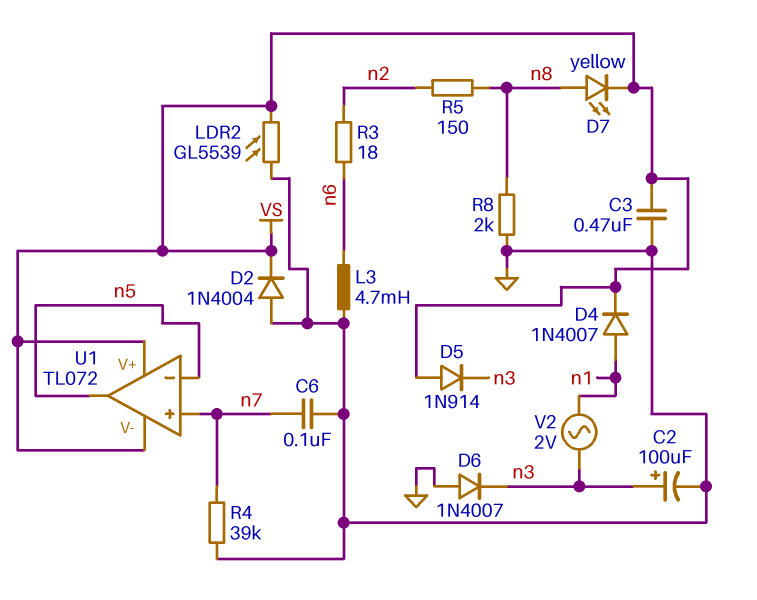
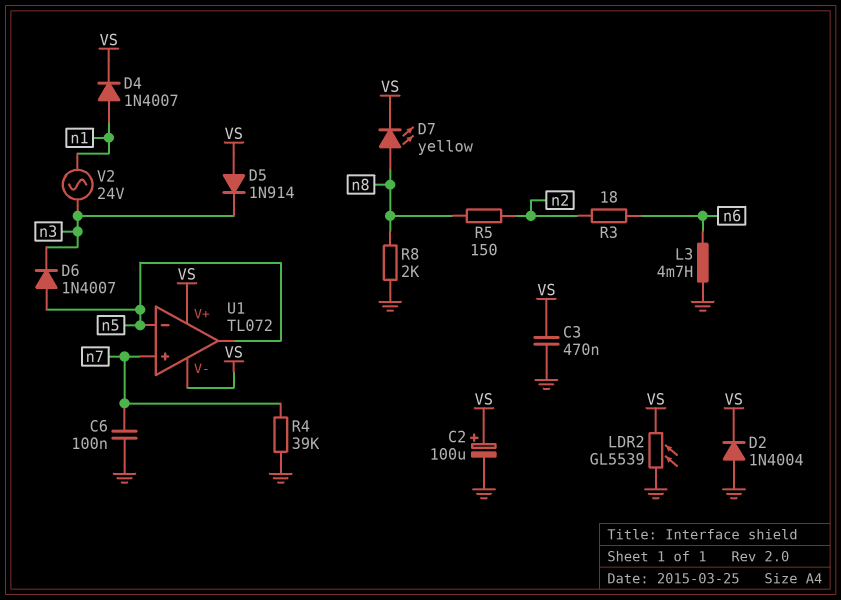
C2: 100uF (plus n3, minus GND) -> 100uF (plus VS, minus GND)
D6: diode 1N4007 (A GND, K n3) -> diode 1N4007 (A n5, K n3)
V2: AC 2V (n1, n3) -> AC 24V (n1, n3)

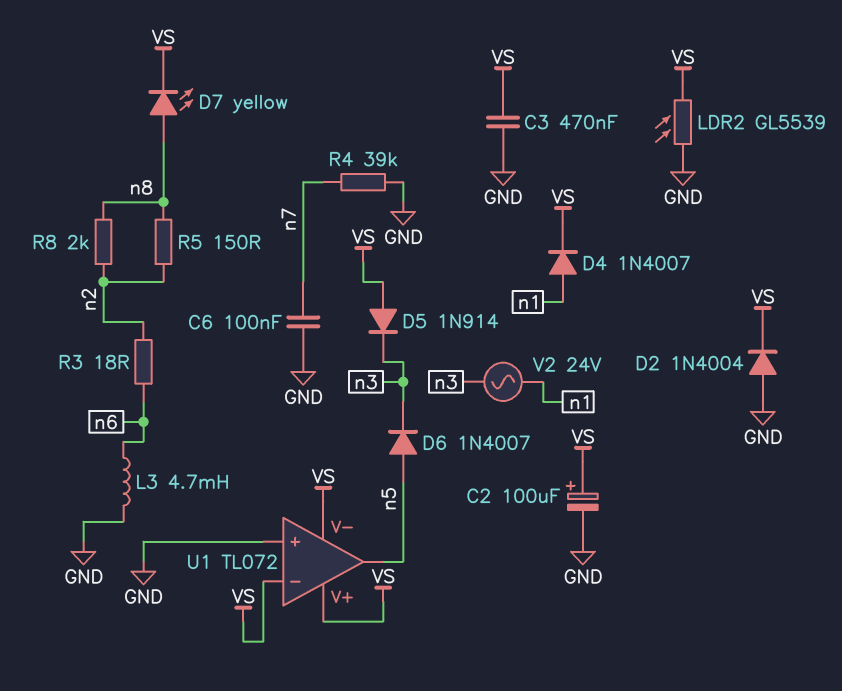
R8: 2k (GND, n8) -> 2k (n2, n8)
U1 pin in+: n7 -> GND
U1 pin in-: n5 -> VS

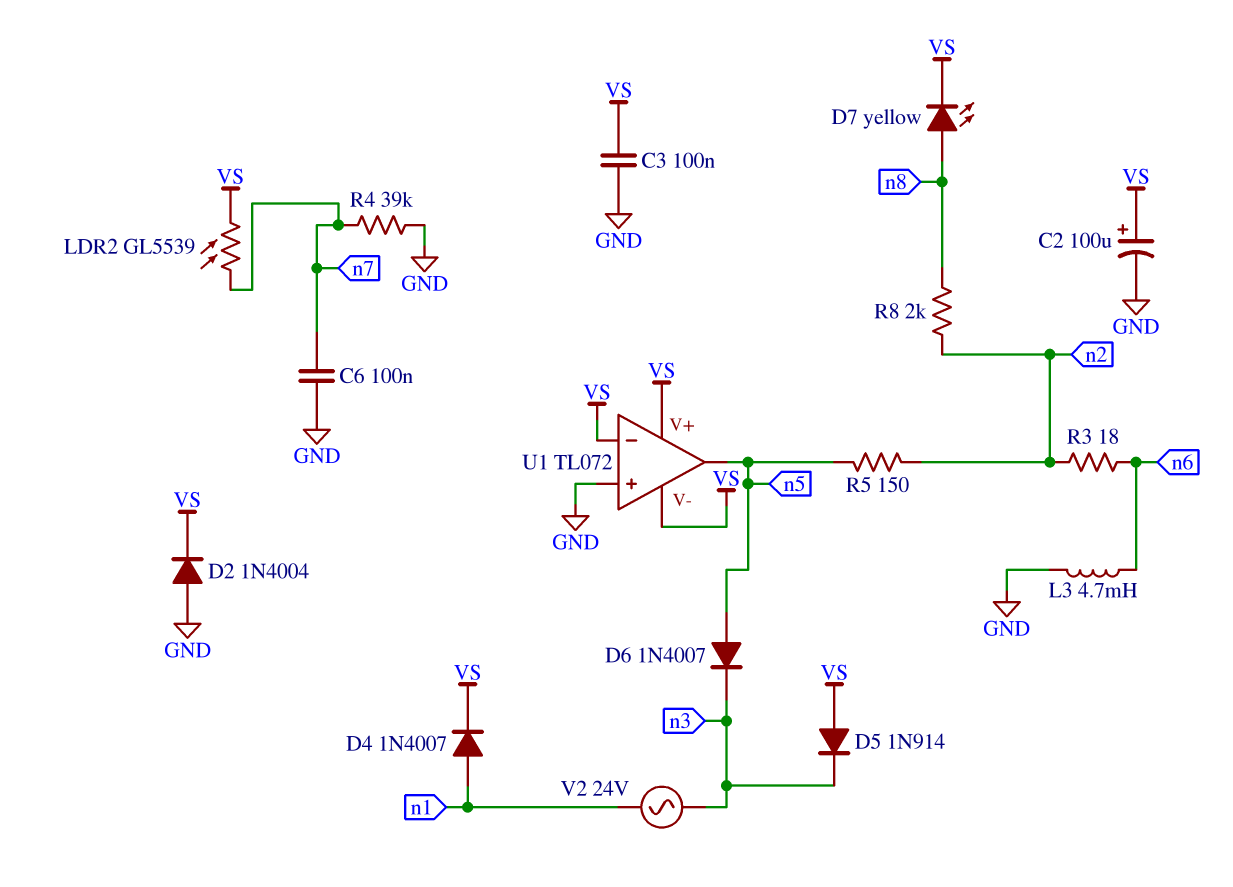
C3: 470nF (GND, VS) -> 100nF (GND, VS)
LDR2: GL5539 (GND, VS) -> GL5539 (VS, n7)
R5: 150 (n2, n8) -> 150 (n2, n5)

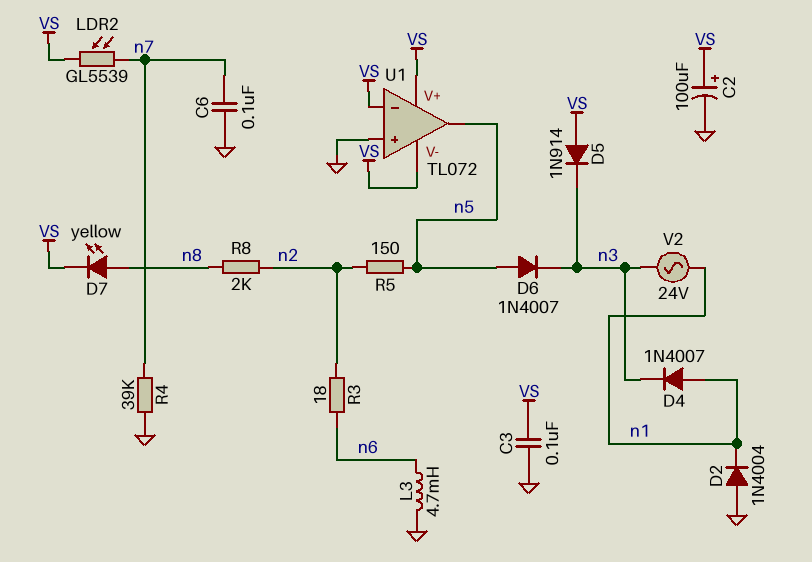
D2: diode 1N4004 (A GND, K VS) -> diode 1N4004 (A GND, K n1)
D4: diode 1N4007 (A n1, K VS) -> diode 1N4007 (A n1, K n3)

